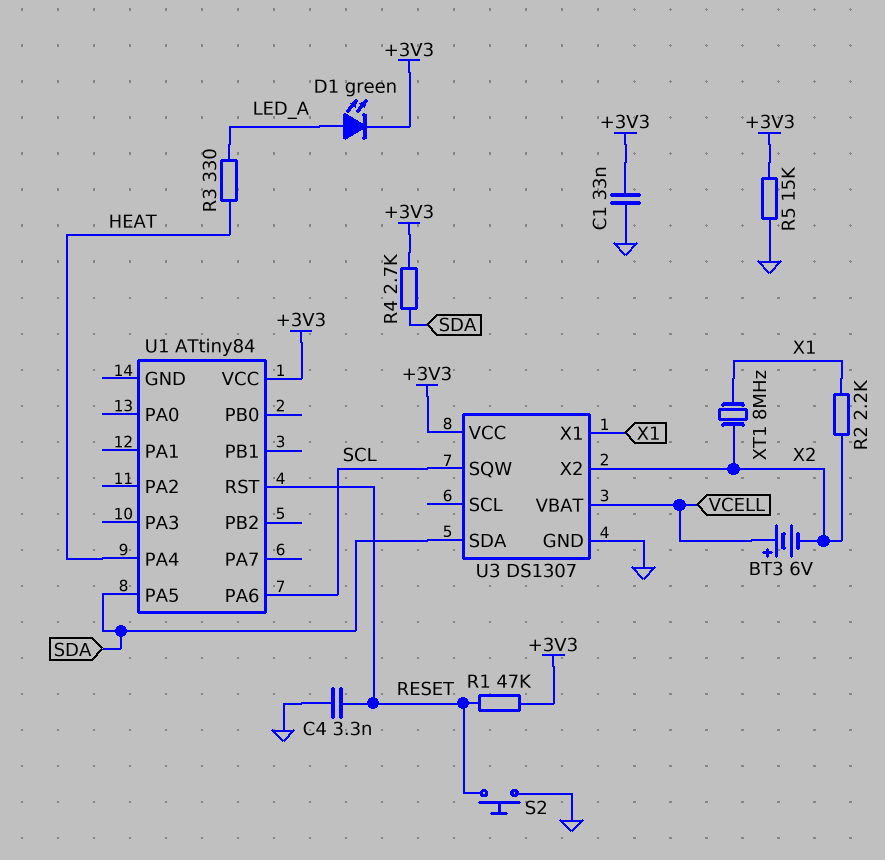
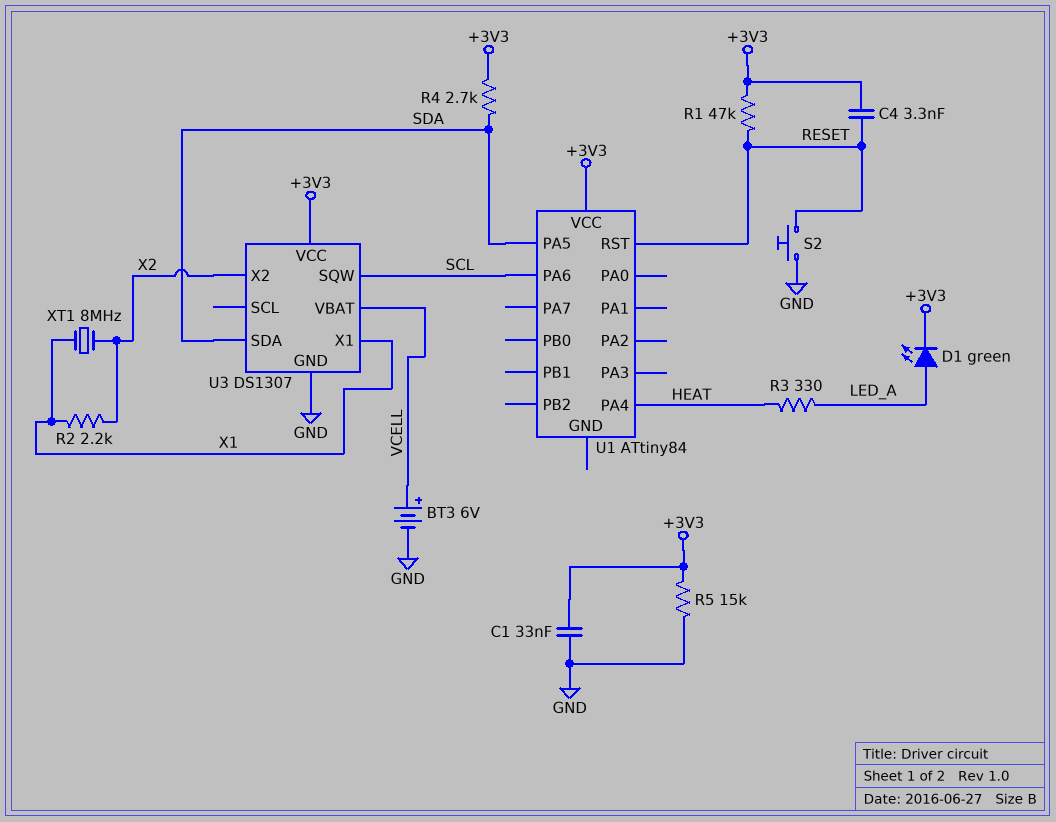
BT3: 6V (plus VCELL, minus X2) -> 6V (plus VCELL, minus GND)
C4: 3.3nF (GND, RESET) -> 3.3nF (+3V3, RESET)

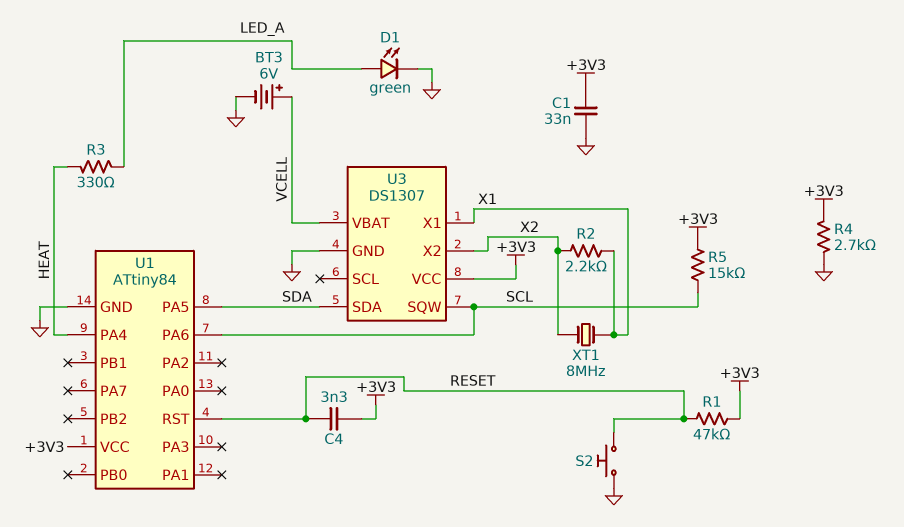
D1: LED green (A LED_A, K +3V3) -> LED green (A LED_A, K GND)
R4: 2.7k (+3V3, SDA) -> 2.7k (+3V3, GND)
R5: 15k (+3V3, GND) -> 15k (+3V3, SCL)
U1 pin GND: none -> GND

